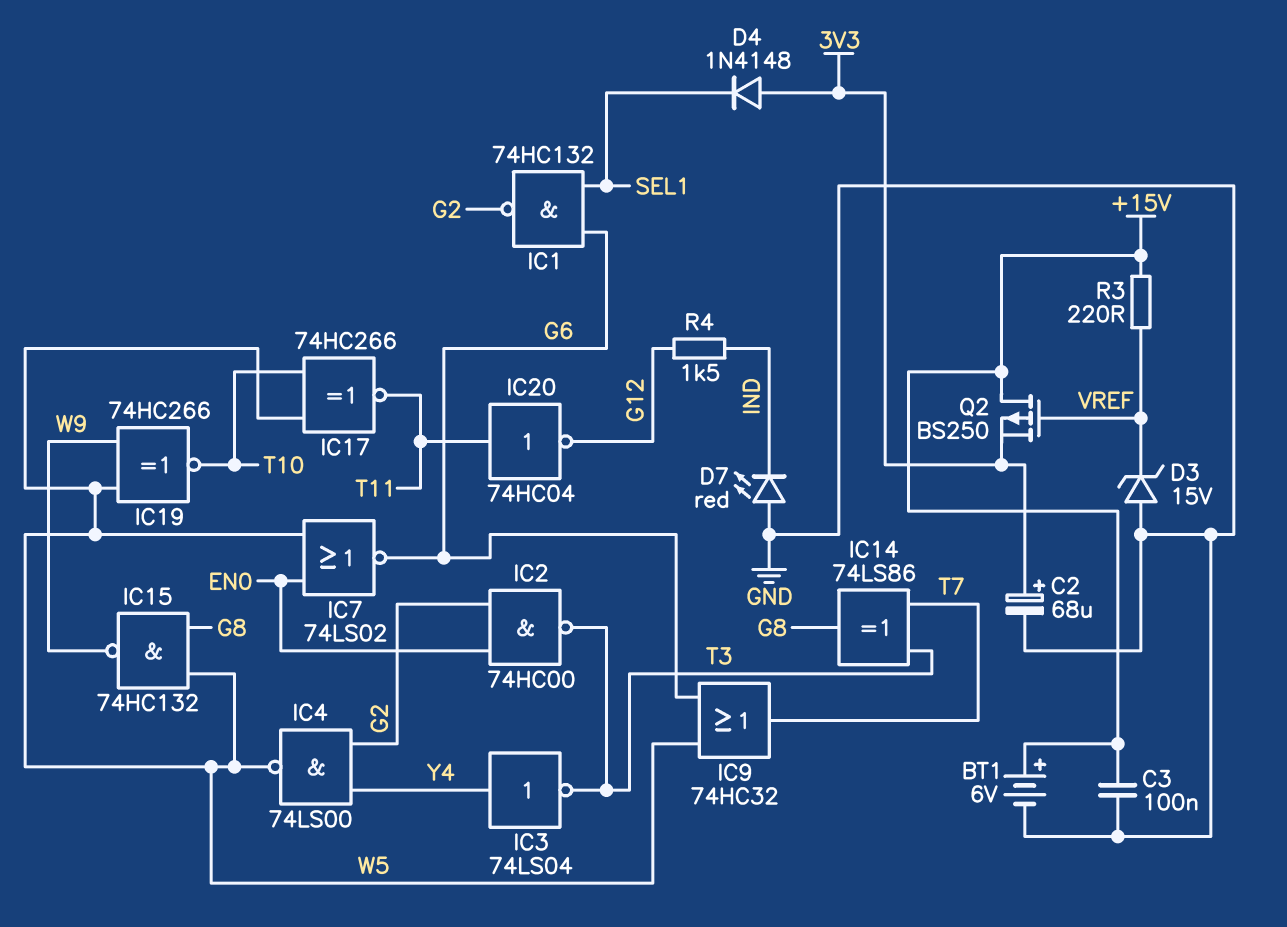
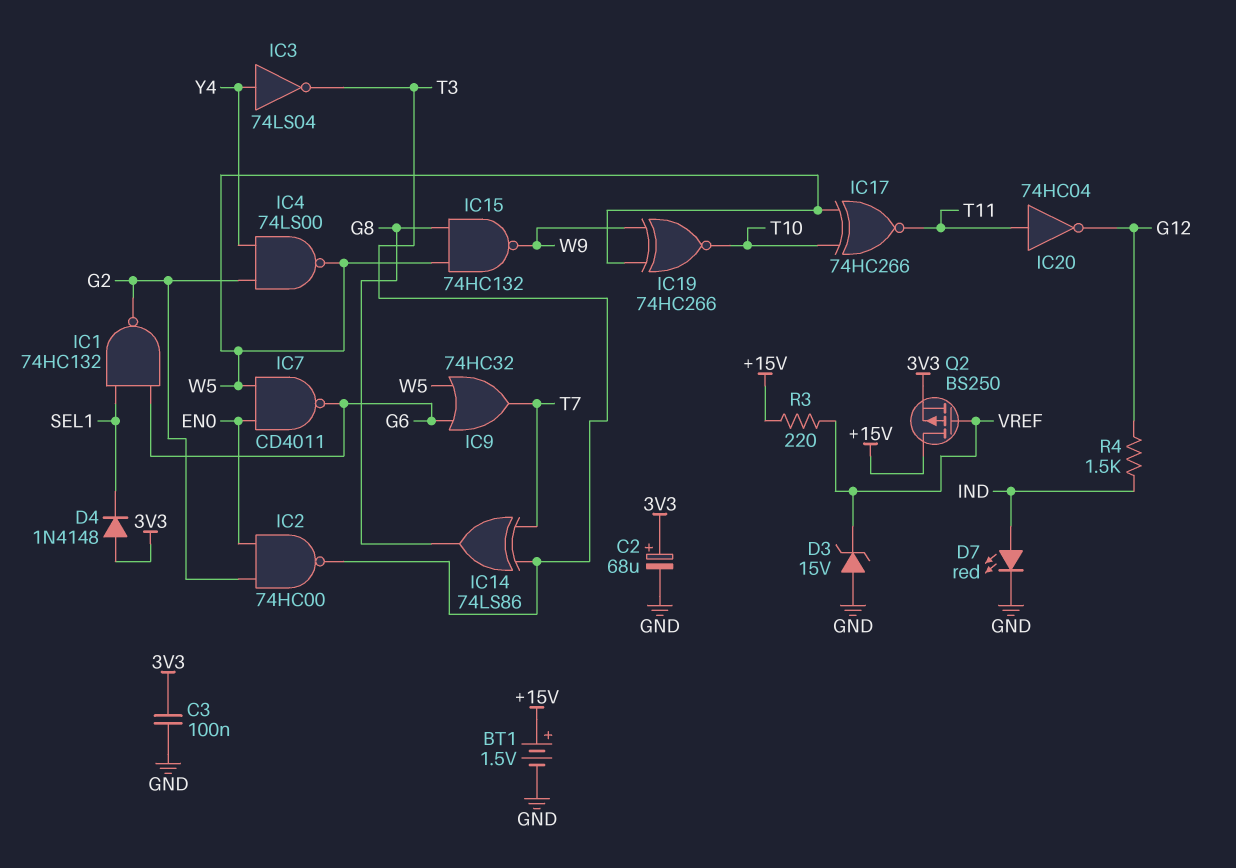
BT1: 6V (plus +15V, minus GND) -> 1.5V (plus +15V, minus GND)
C3: 100nF (+15V, GND) -> 100nF (3V3, GND)
D7: LED red (A GND, K IND) -> LED red (A IND, K GND)
IC7: NOR 74LS02 (in EN0, in W5, out G6) -> NAND CD4011 (in EN0, in W5, out G6)

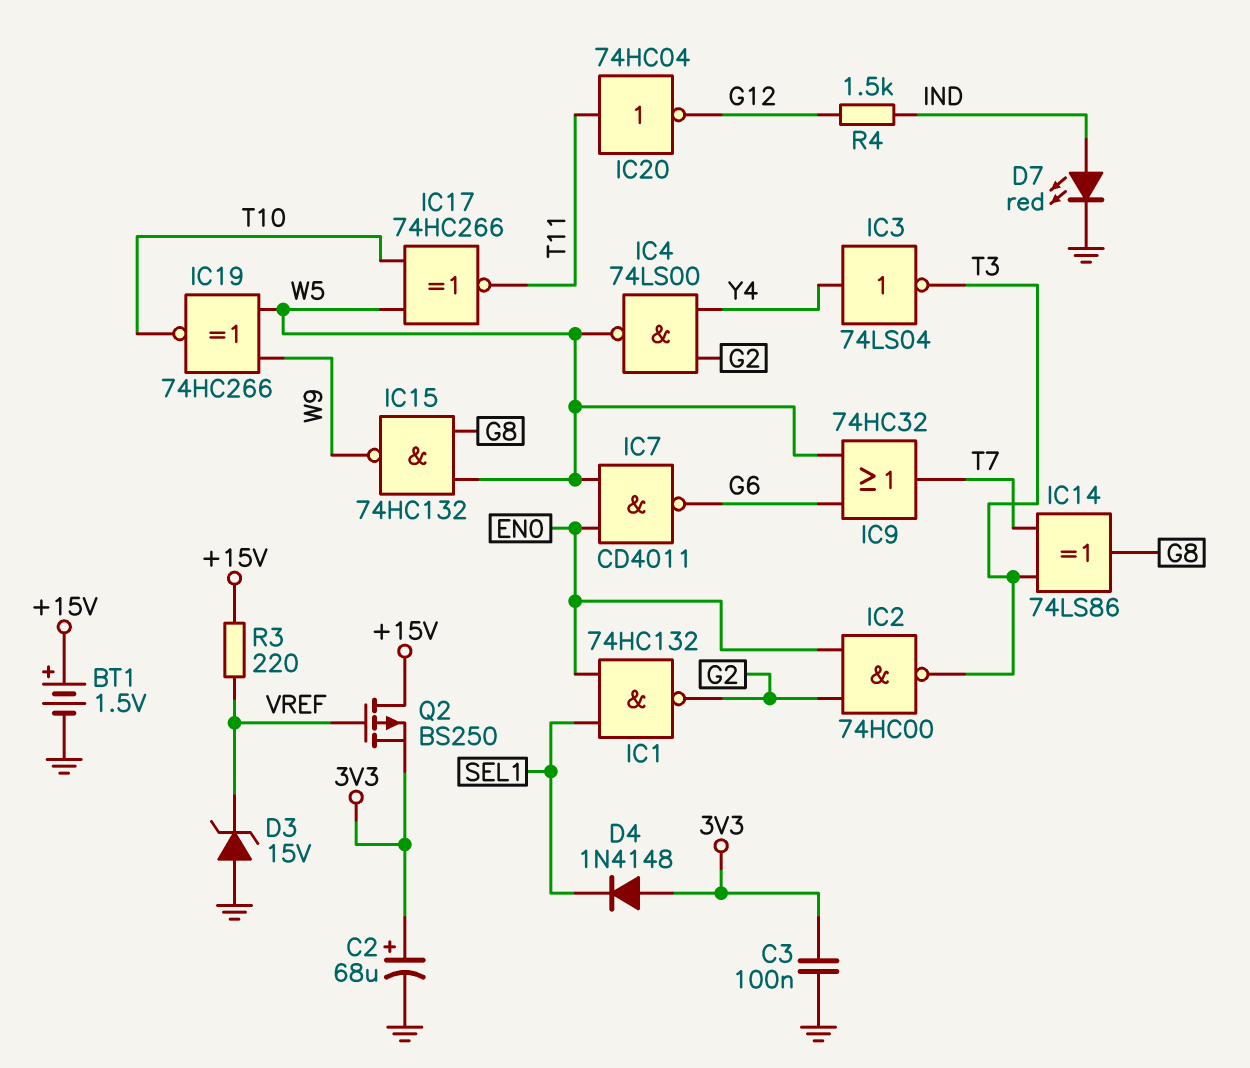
IC1: NAND 74HC132 (in G6, in SEL1, out G2) -> NAND 74HC132 (in EN0, in SEL1, out G2)

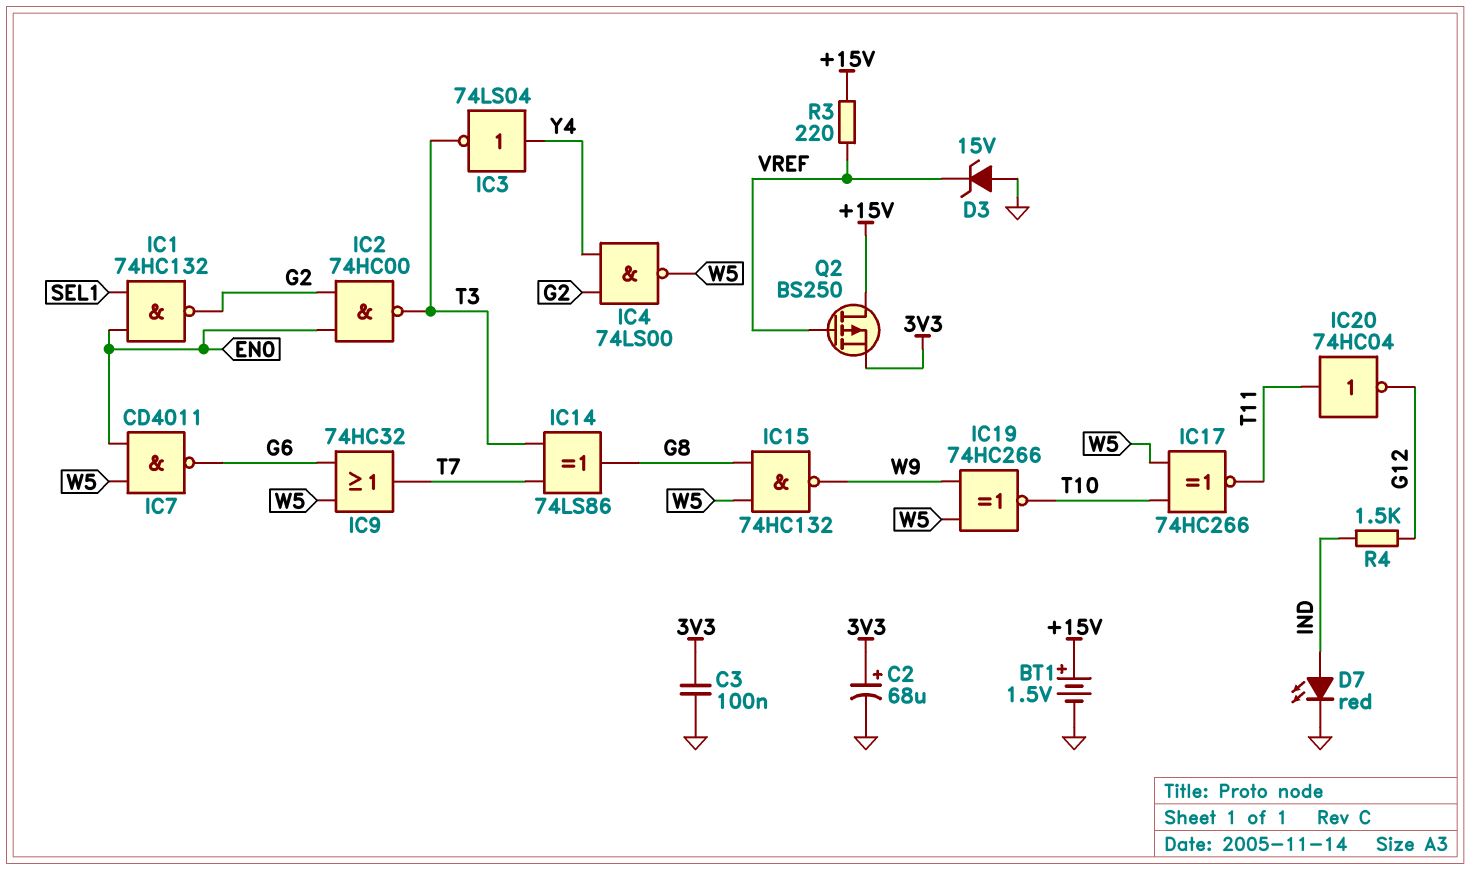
D4: diode 1N4148 (A 3V3, K SEL1) -> none

